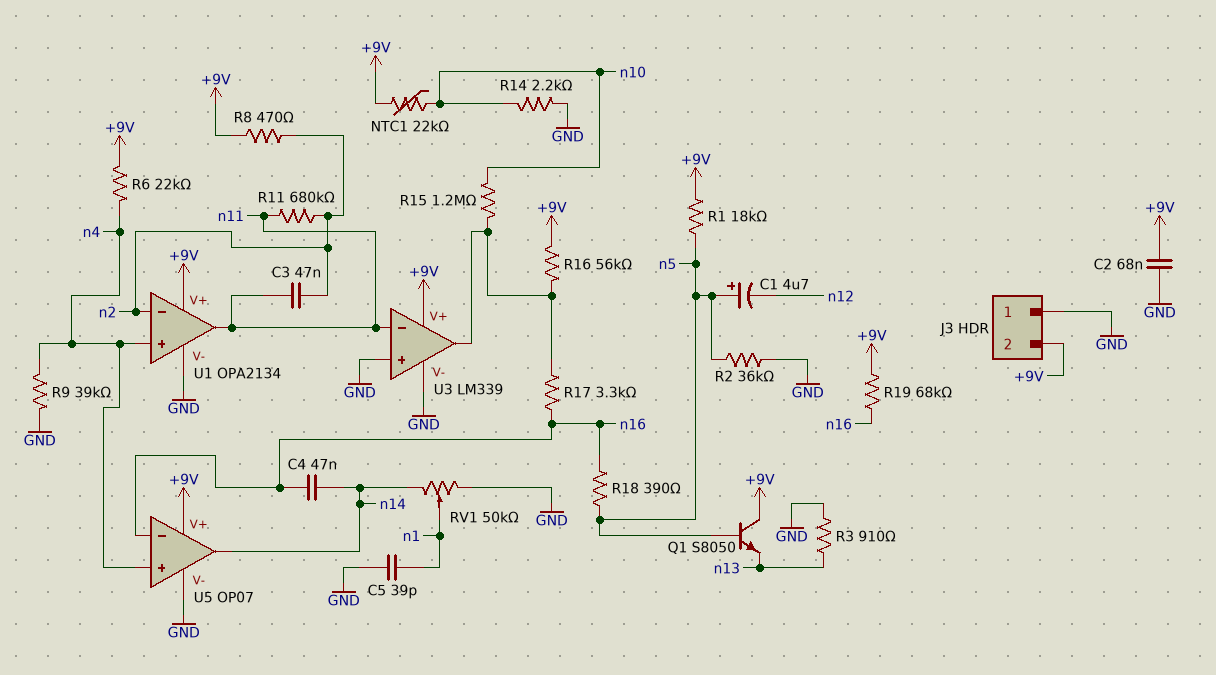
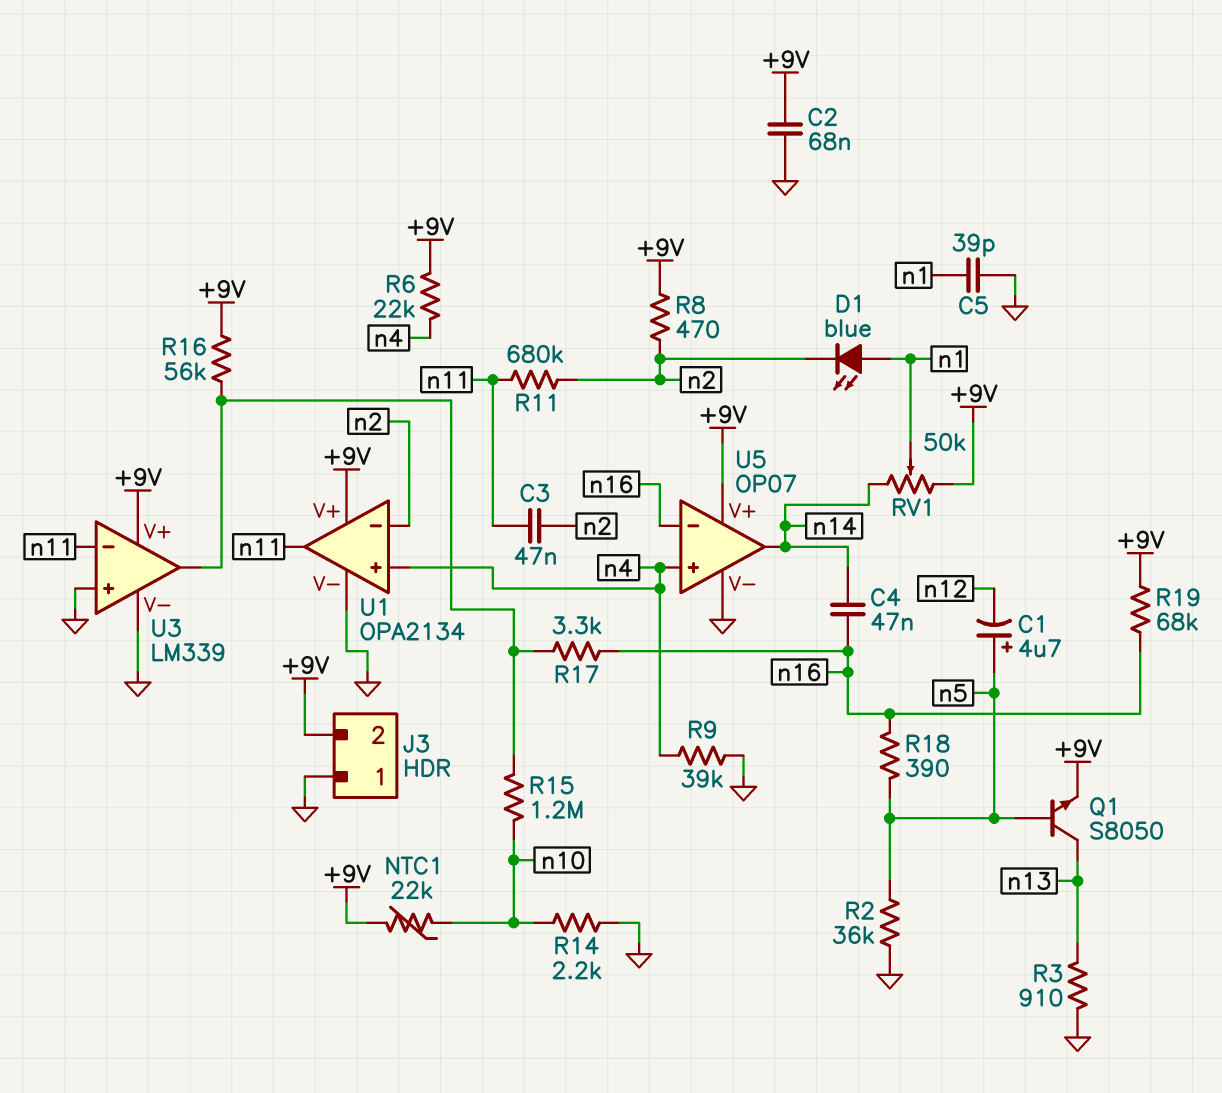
D1: none -> LED blue (A n1, K n2)
Q1: NPN S8050 (B n5, C +9V, E n13) -> NPN S8050 (B n5, C n13, E +9V)
R1: 18k (+9V, n5) -> none
RV1: 50k (GND, n14, wiper n1) -> 50k (+9V, n14, wiper n1)

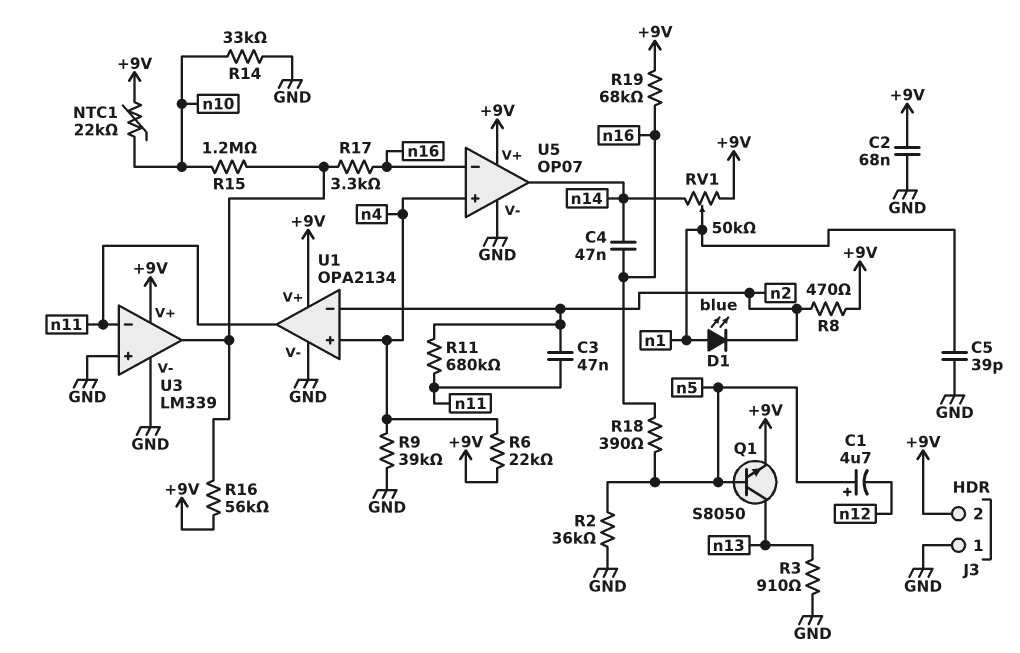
R14: 2.2k (GND, n10) -> 33k (GND, n10)

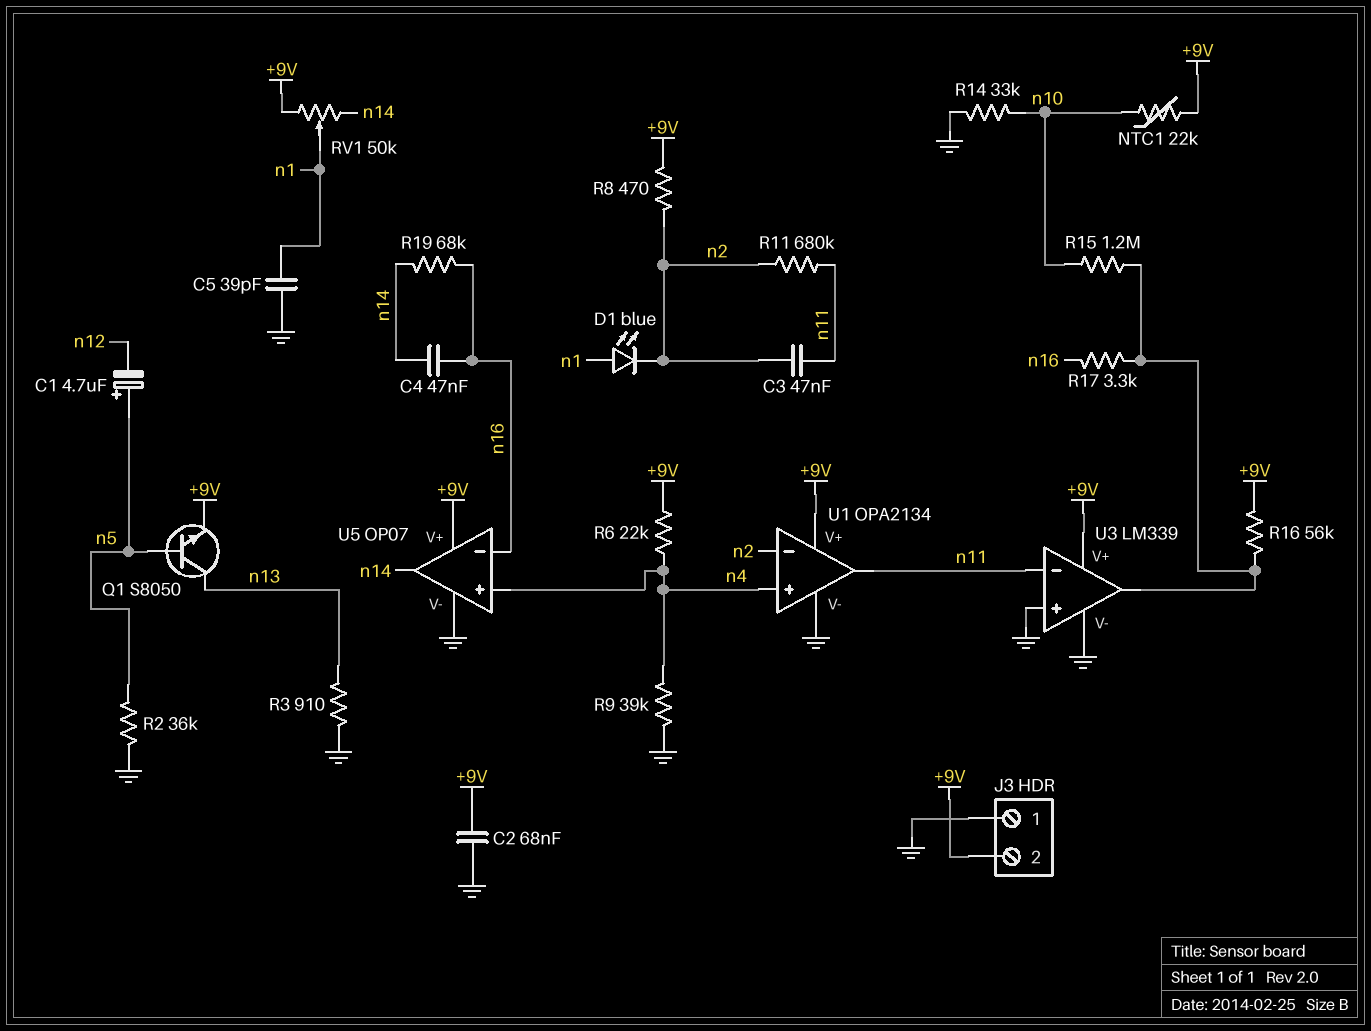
R18: 390 (n5, n16) -> none
R19: 68k (+9V, n16) -> 68k (n14, n16)

